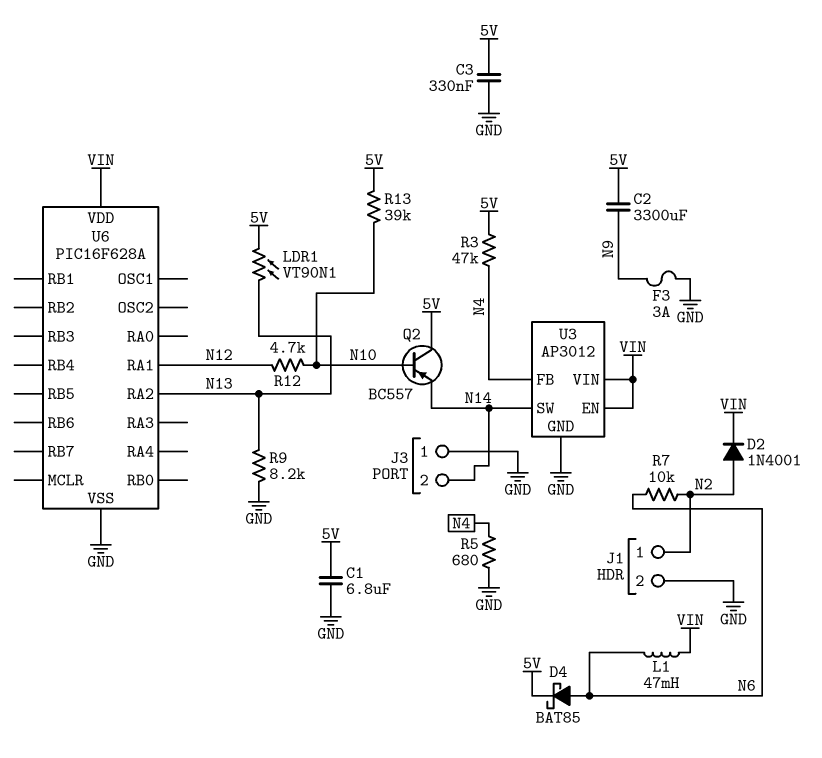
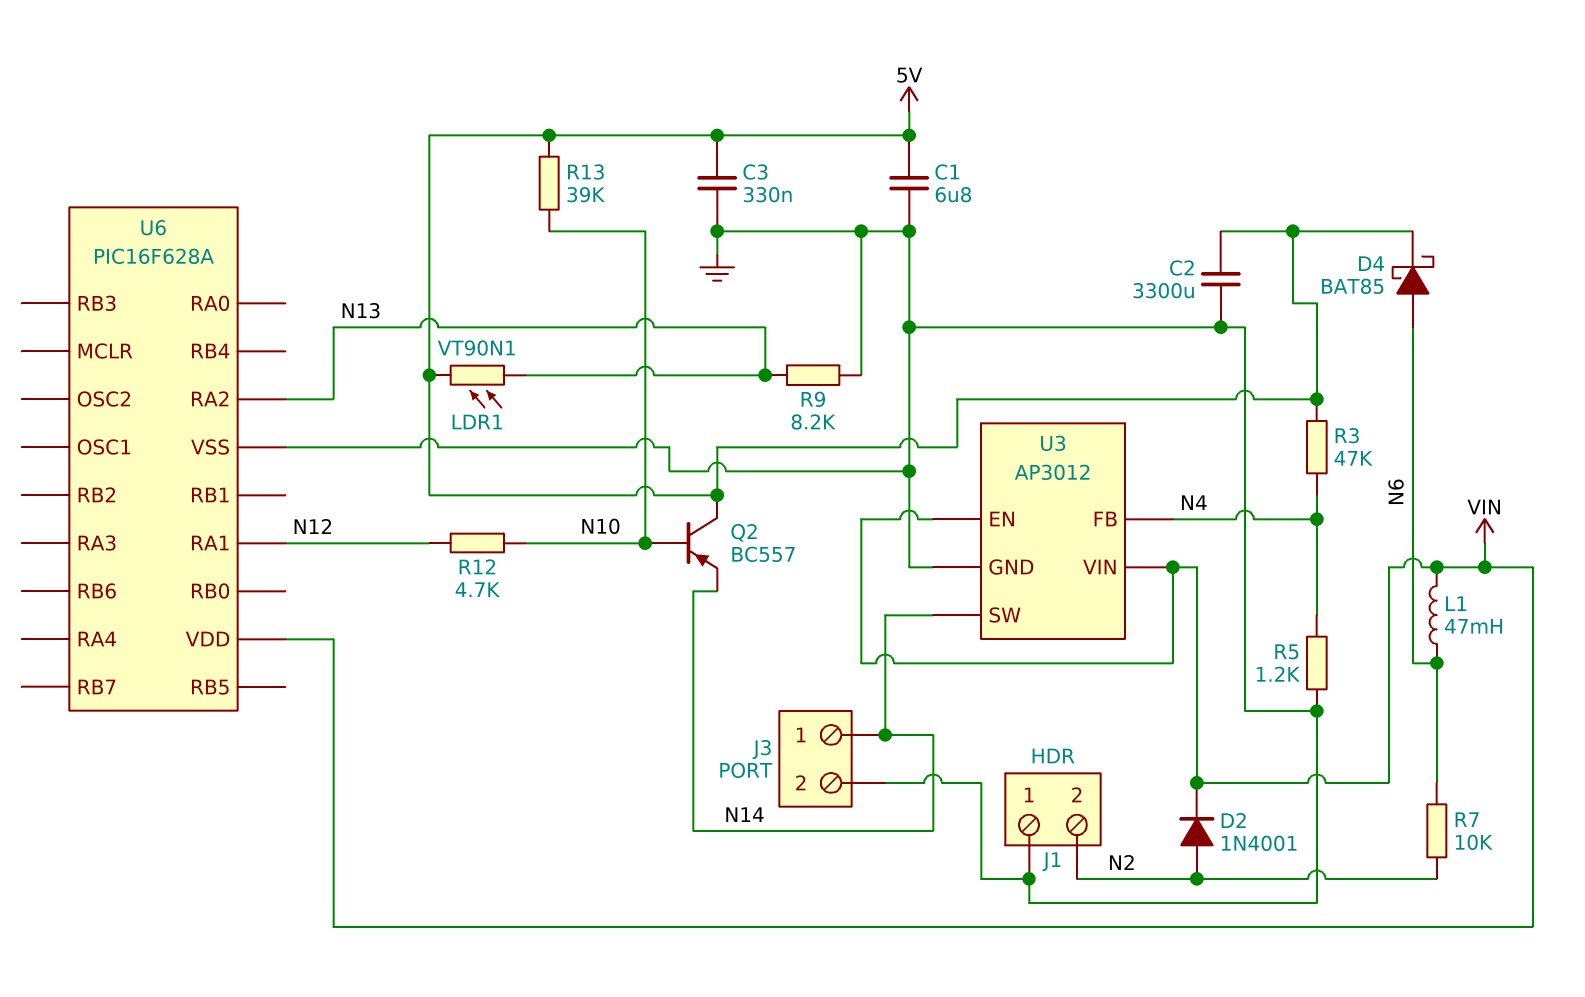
C2: 3300uF (5V, N9) -> 3300uF (5V, GND)
F3: 3A (GND, N9) -> none
J1 pin 1: N2 -> GND
J1 pin 2: GND -> N2
J3 pin 1: GND -> N14
J3 pin 2: N14 -> GND
R5: 680 (GND, N4) -> 1.2k (GND, N4)

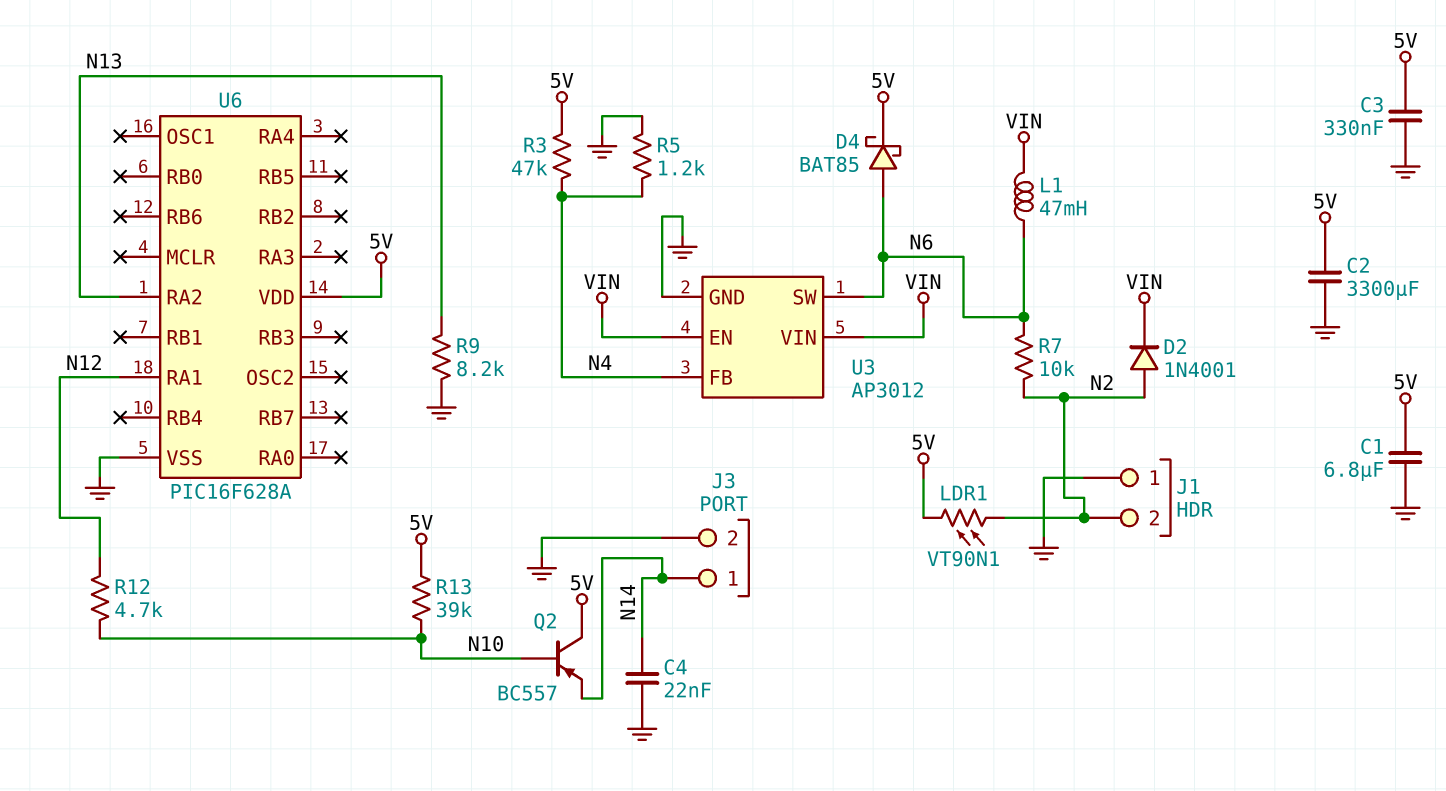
C4: none -> 22nF (GND, N14)
LDR1: VT90N1 (5V, N13) -> VT90N1 (5V, N2)
U3 pin SW: N14 -> N6
U6 pin VDD: VIN -> 5V

